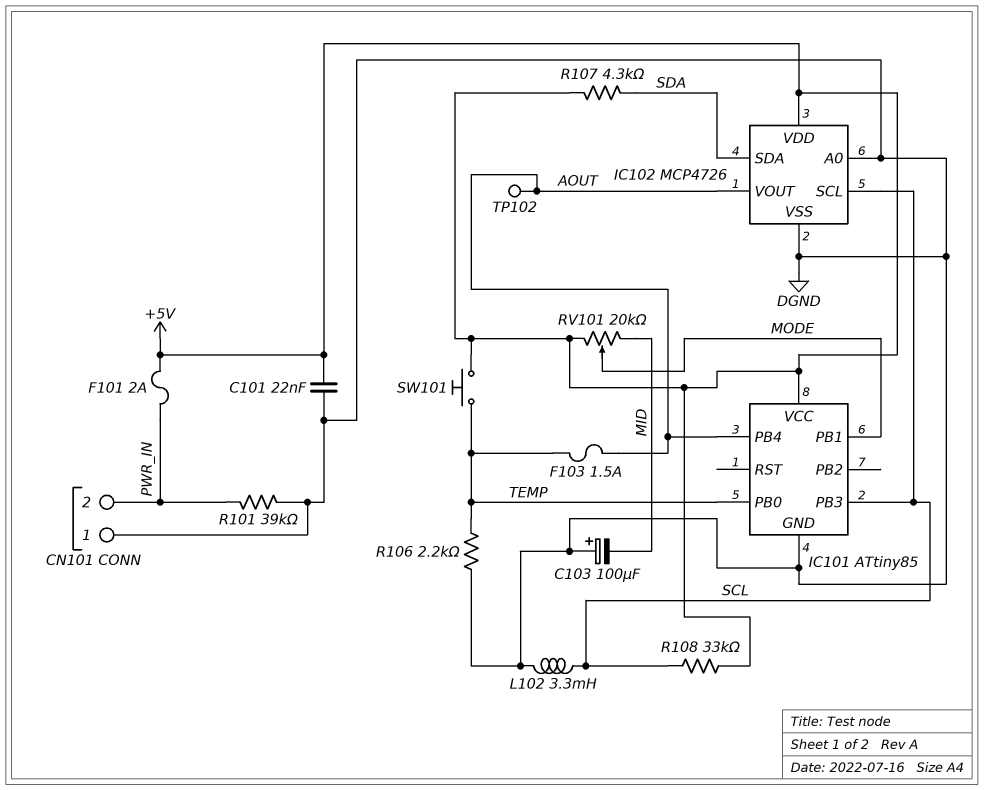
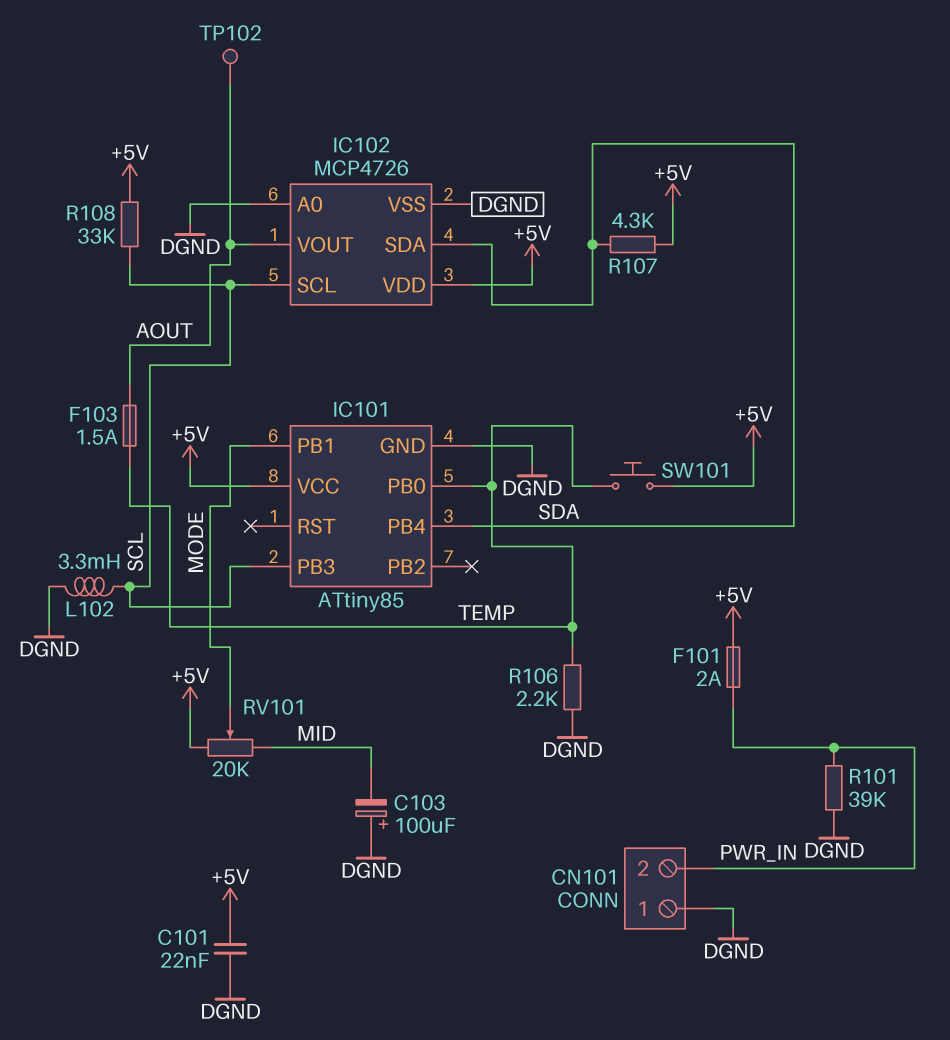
IC101 pin PB4: AOUT -> SDA

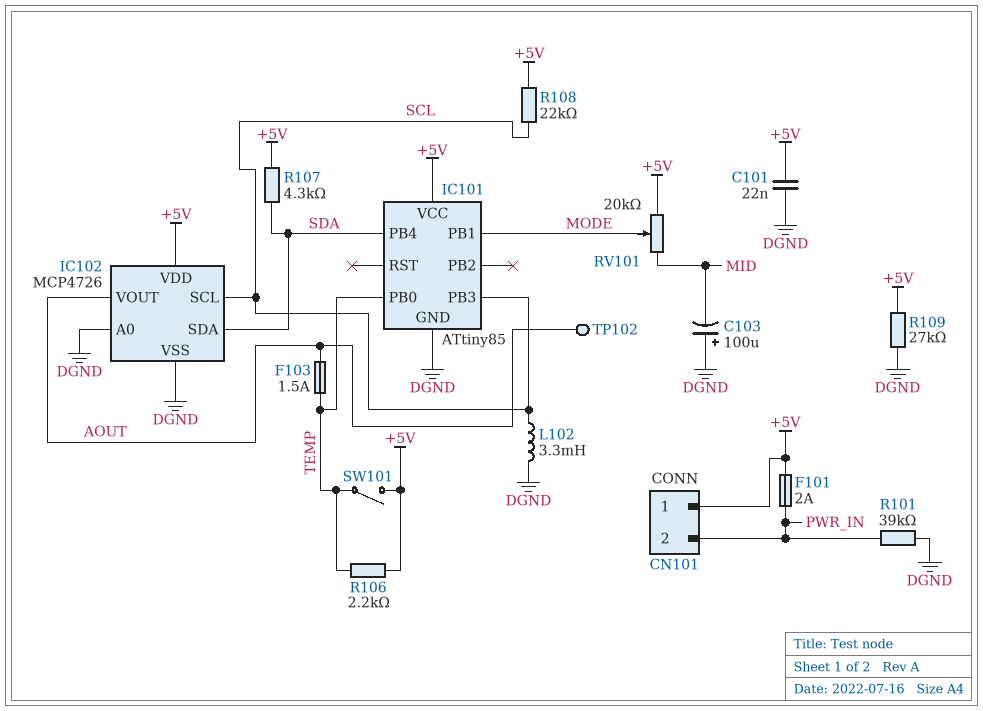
CN101 pin 1: DGND -> +5V
R106: 2.2k (DGND, TEMP) -> 2.2k (+5V, TEMP)
R108: 33k (+5V, SCL) -> 22k (+5V, SCL)
R109: none -> 27k (+5V, DGND)
SW101: button (+5V, TEMP) -> switch (+5V, TEMP)

